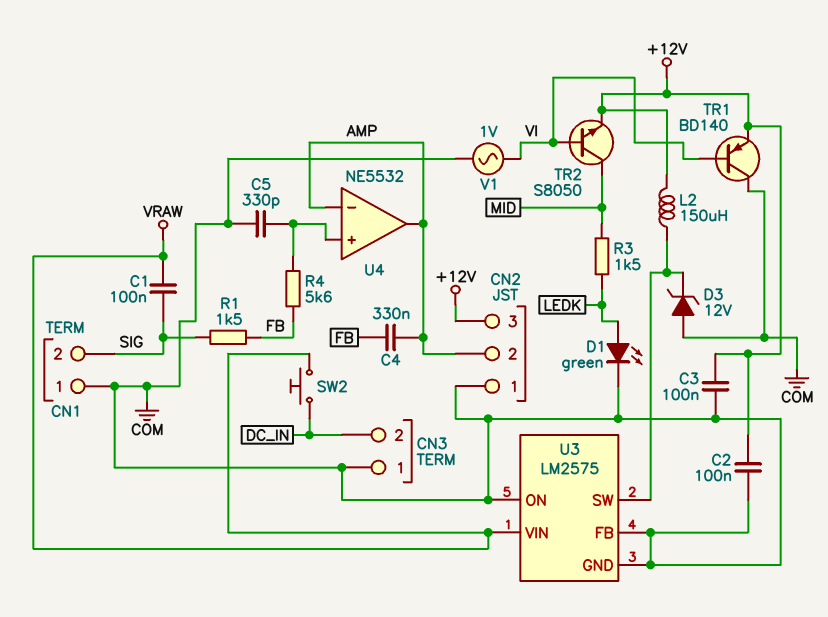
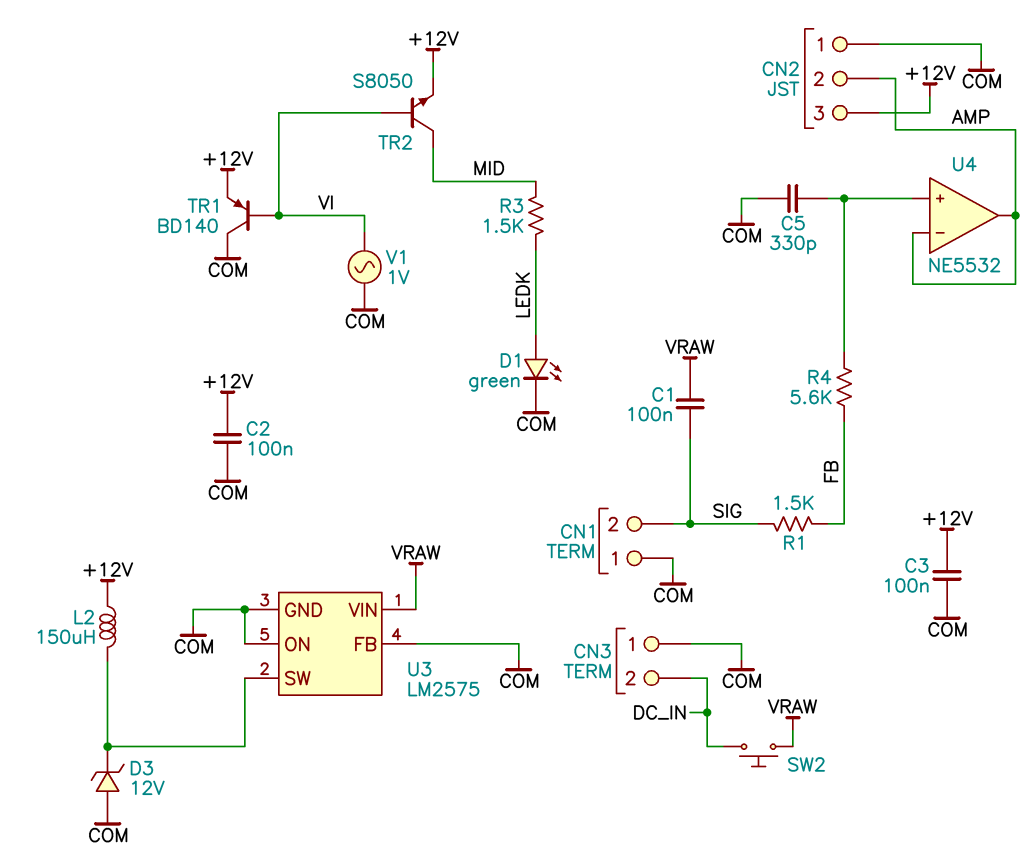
C4: 330nF (AMP, FB) -> none

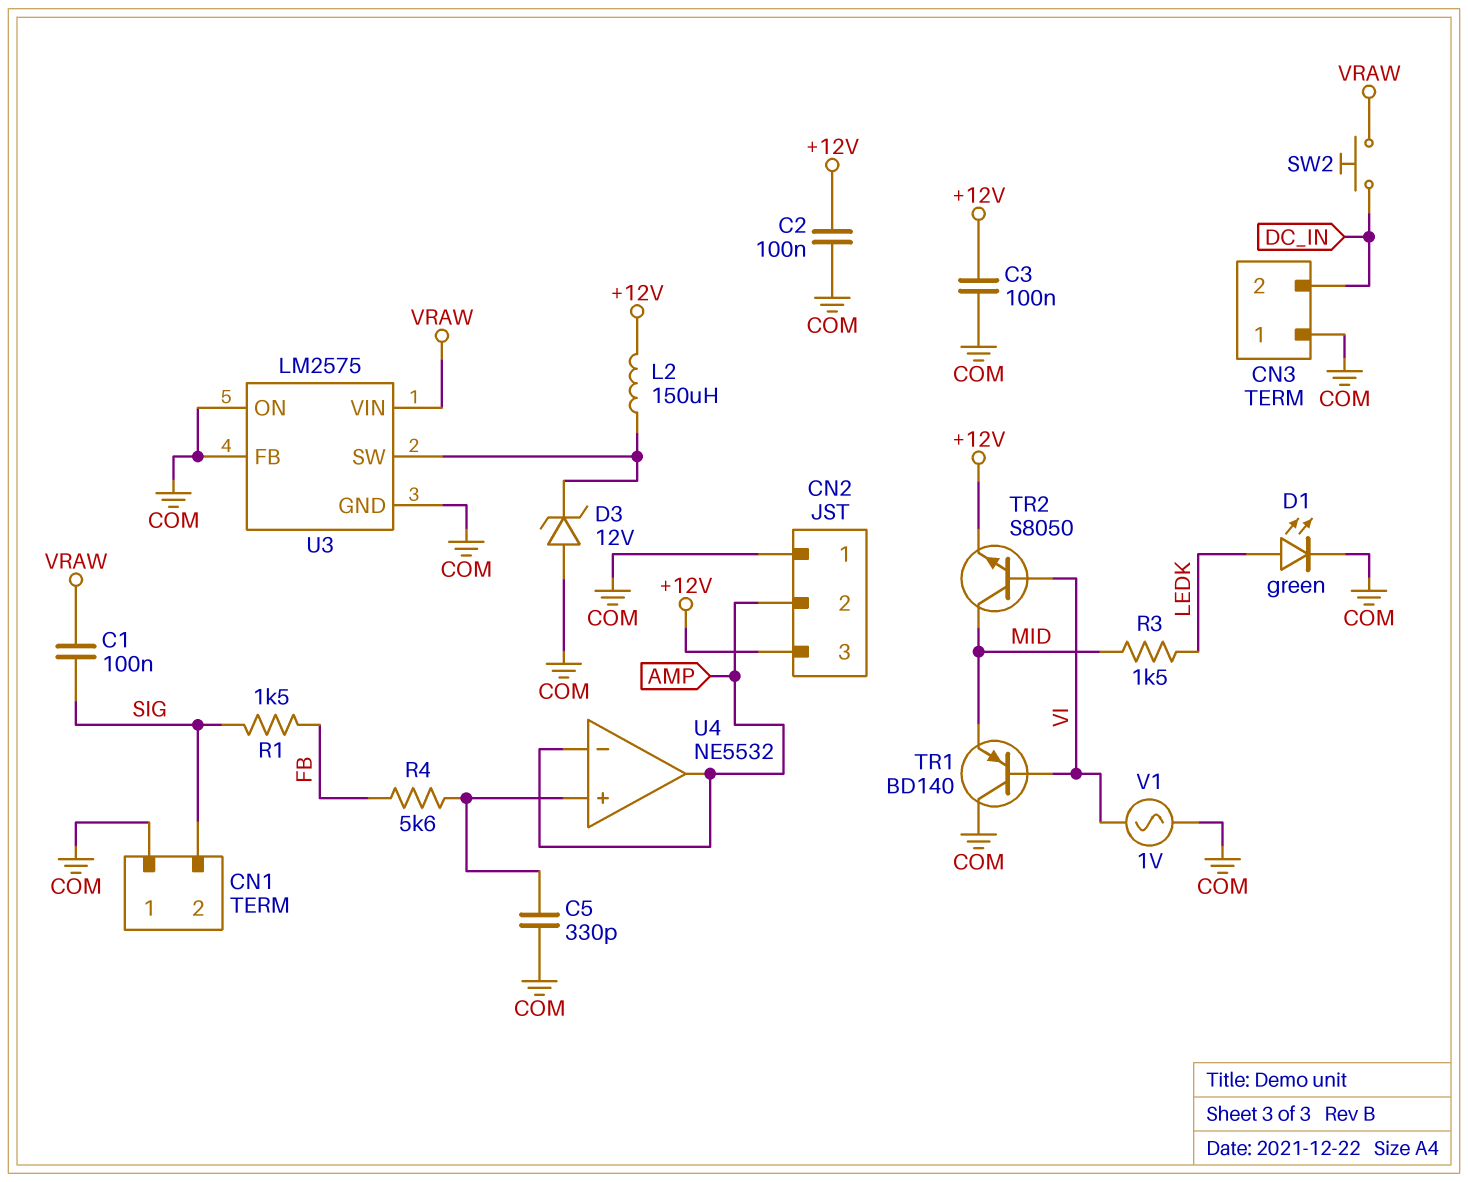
TR1: PNP BD140 (B VI, C COM, E +12V) -> PNP BD140 (B VI, C COM, E MID)

